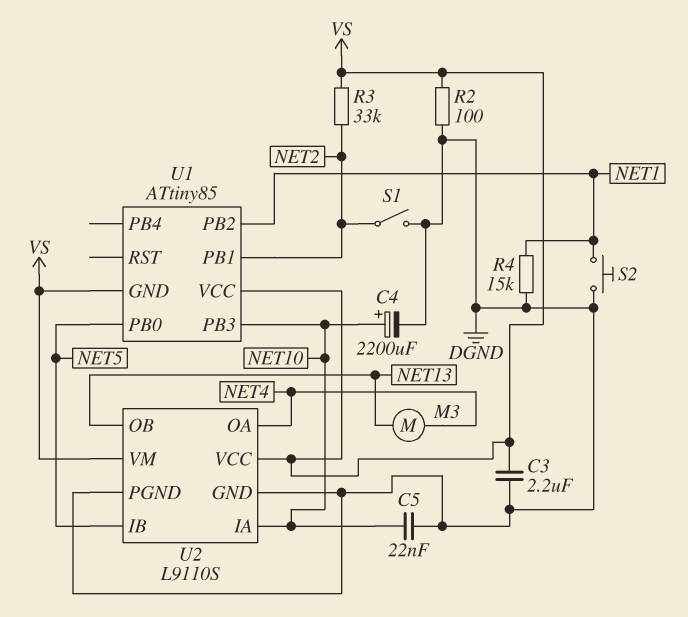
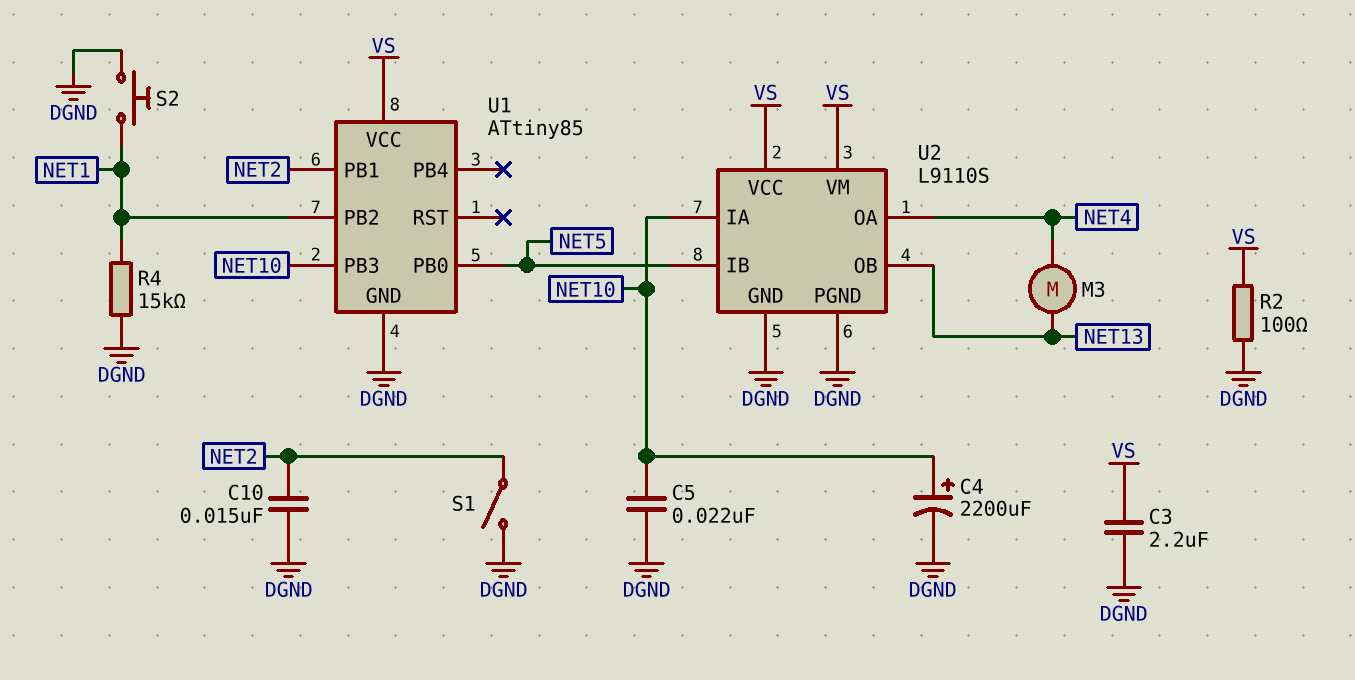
C10: none -> 15nF (DGND, NET2)
R3: 33k (NET2, VS) -> none
U1 pin GND: VS -> DGND

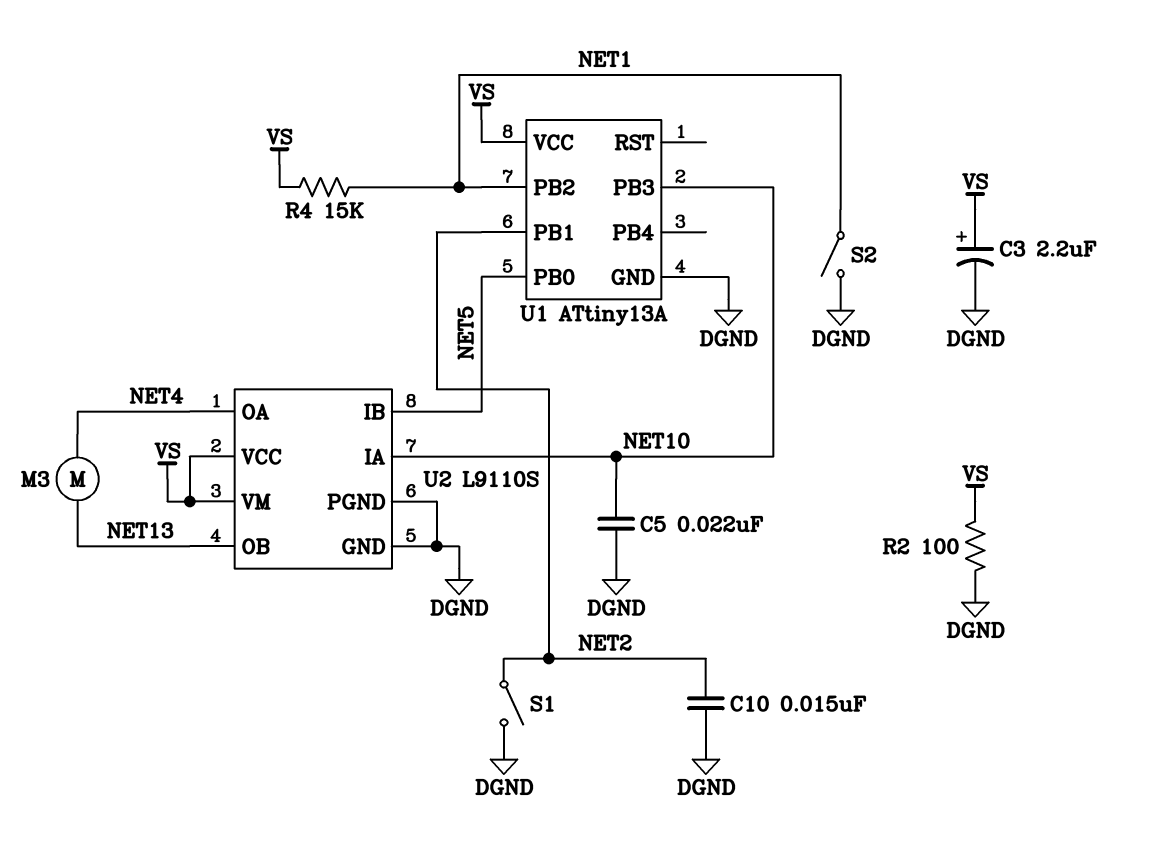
C3: 2.2uF (DGND, VS) -> 2.2uF (plus VS, minus DGND)
C4: 2200uF (plus NET10, minus DGND) -> none
R4: 15k (DGND, NET1) -> 15k (NET1, VS)
S2: button (DGND, NET1) -> switch (DGND, NET1)
U1: ATtiny85 -> ATtiny13A

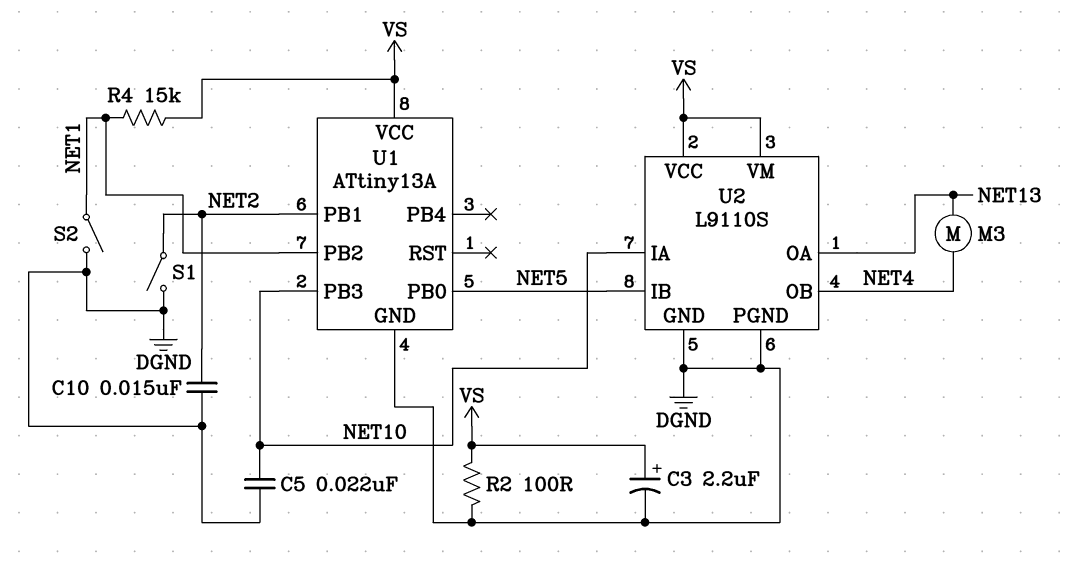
U2 pin OA: NET4 -> NET13
U2 pin OB: NET13 -> NET4

